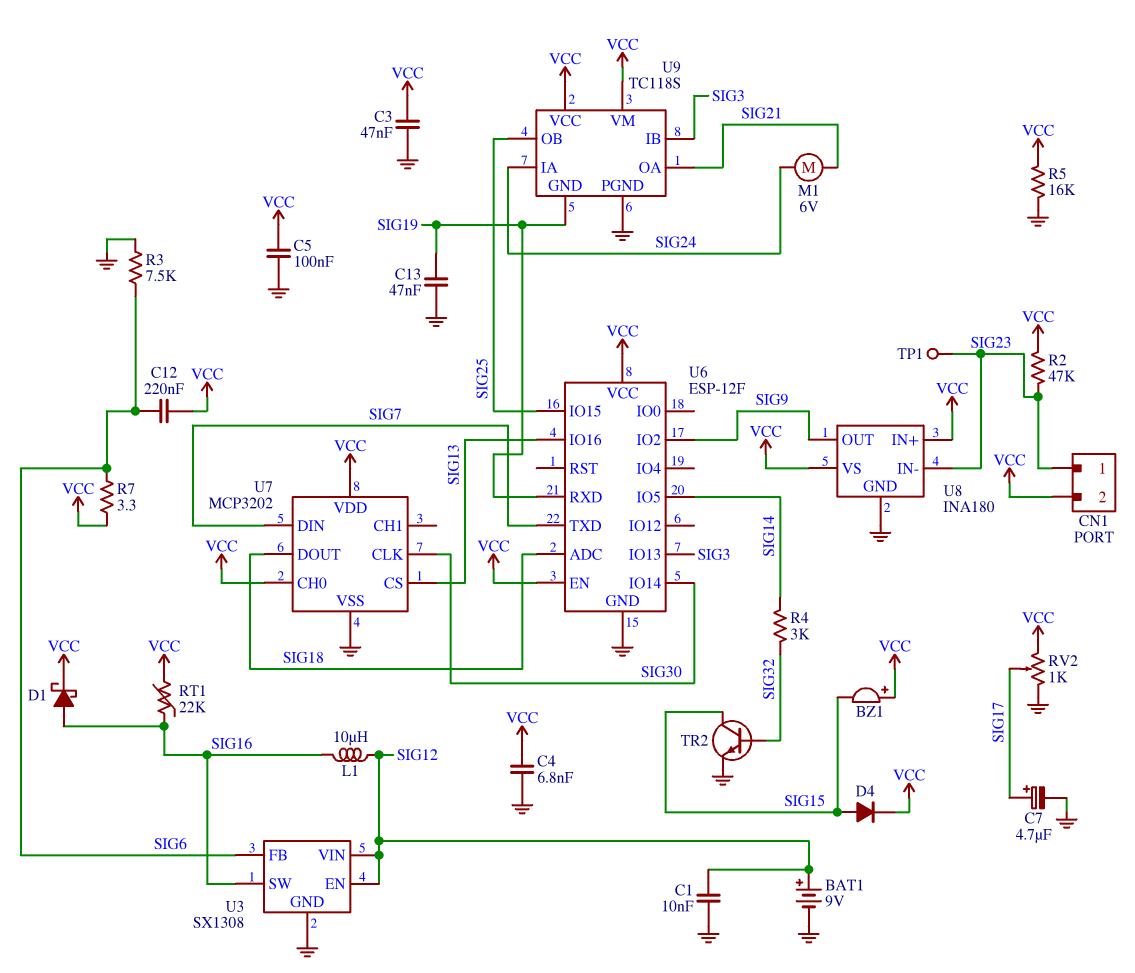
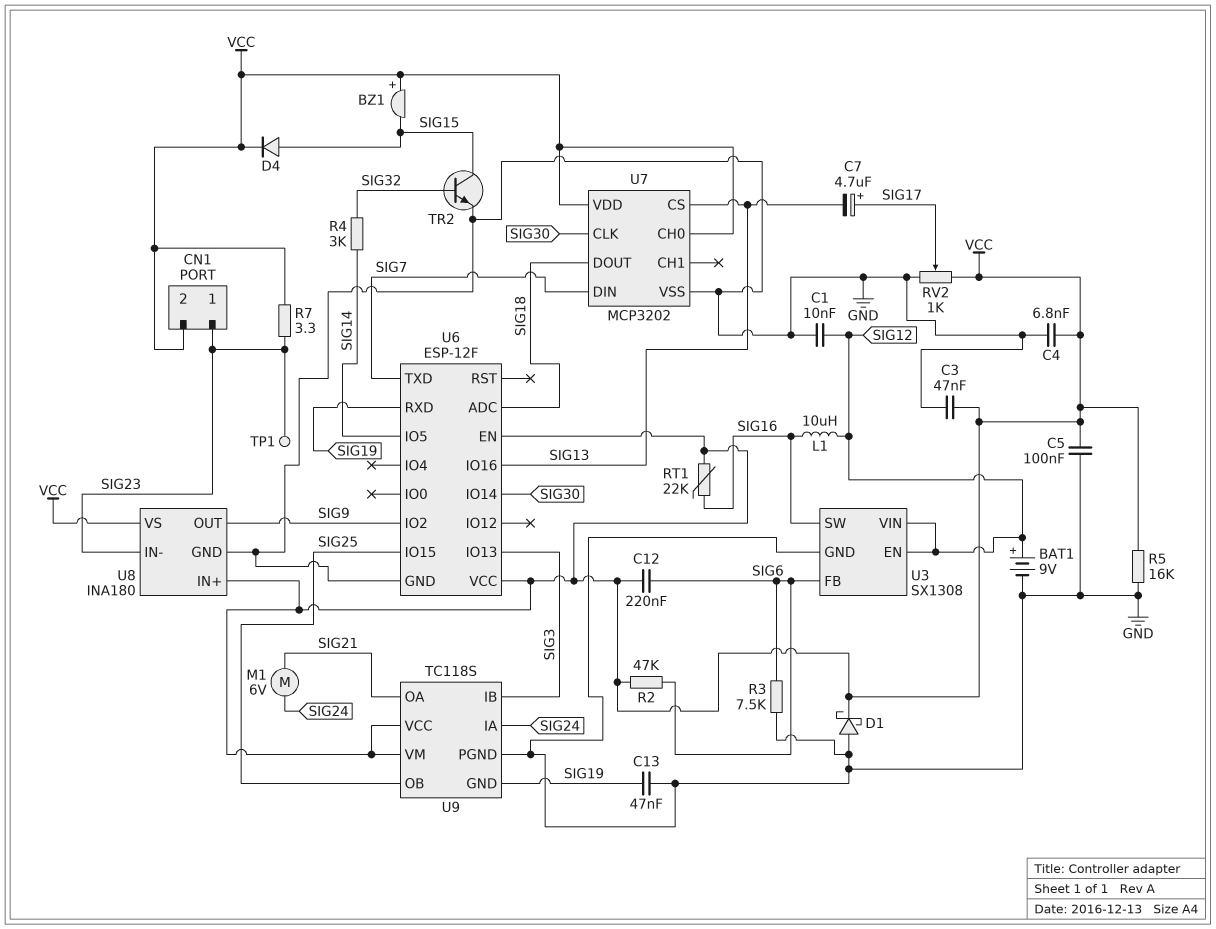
C7: 4.7uF (plus SIG17, minus GND) -> 4.7uF (plus SIG17, minus SIG13)
D1: schottky (A SIG16, K VCC) -> schottky (A GND, K VCC)
R2: 47k (SIG23, VCC) -> 47k (SIG6, VCC)
R7: 3.3 (SIG6, VCC) -> 3.3 (SIG23, VCC)

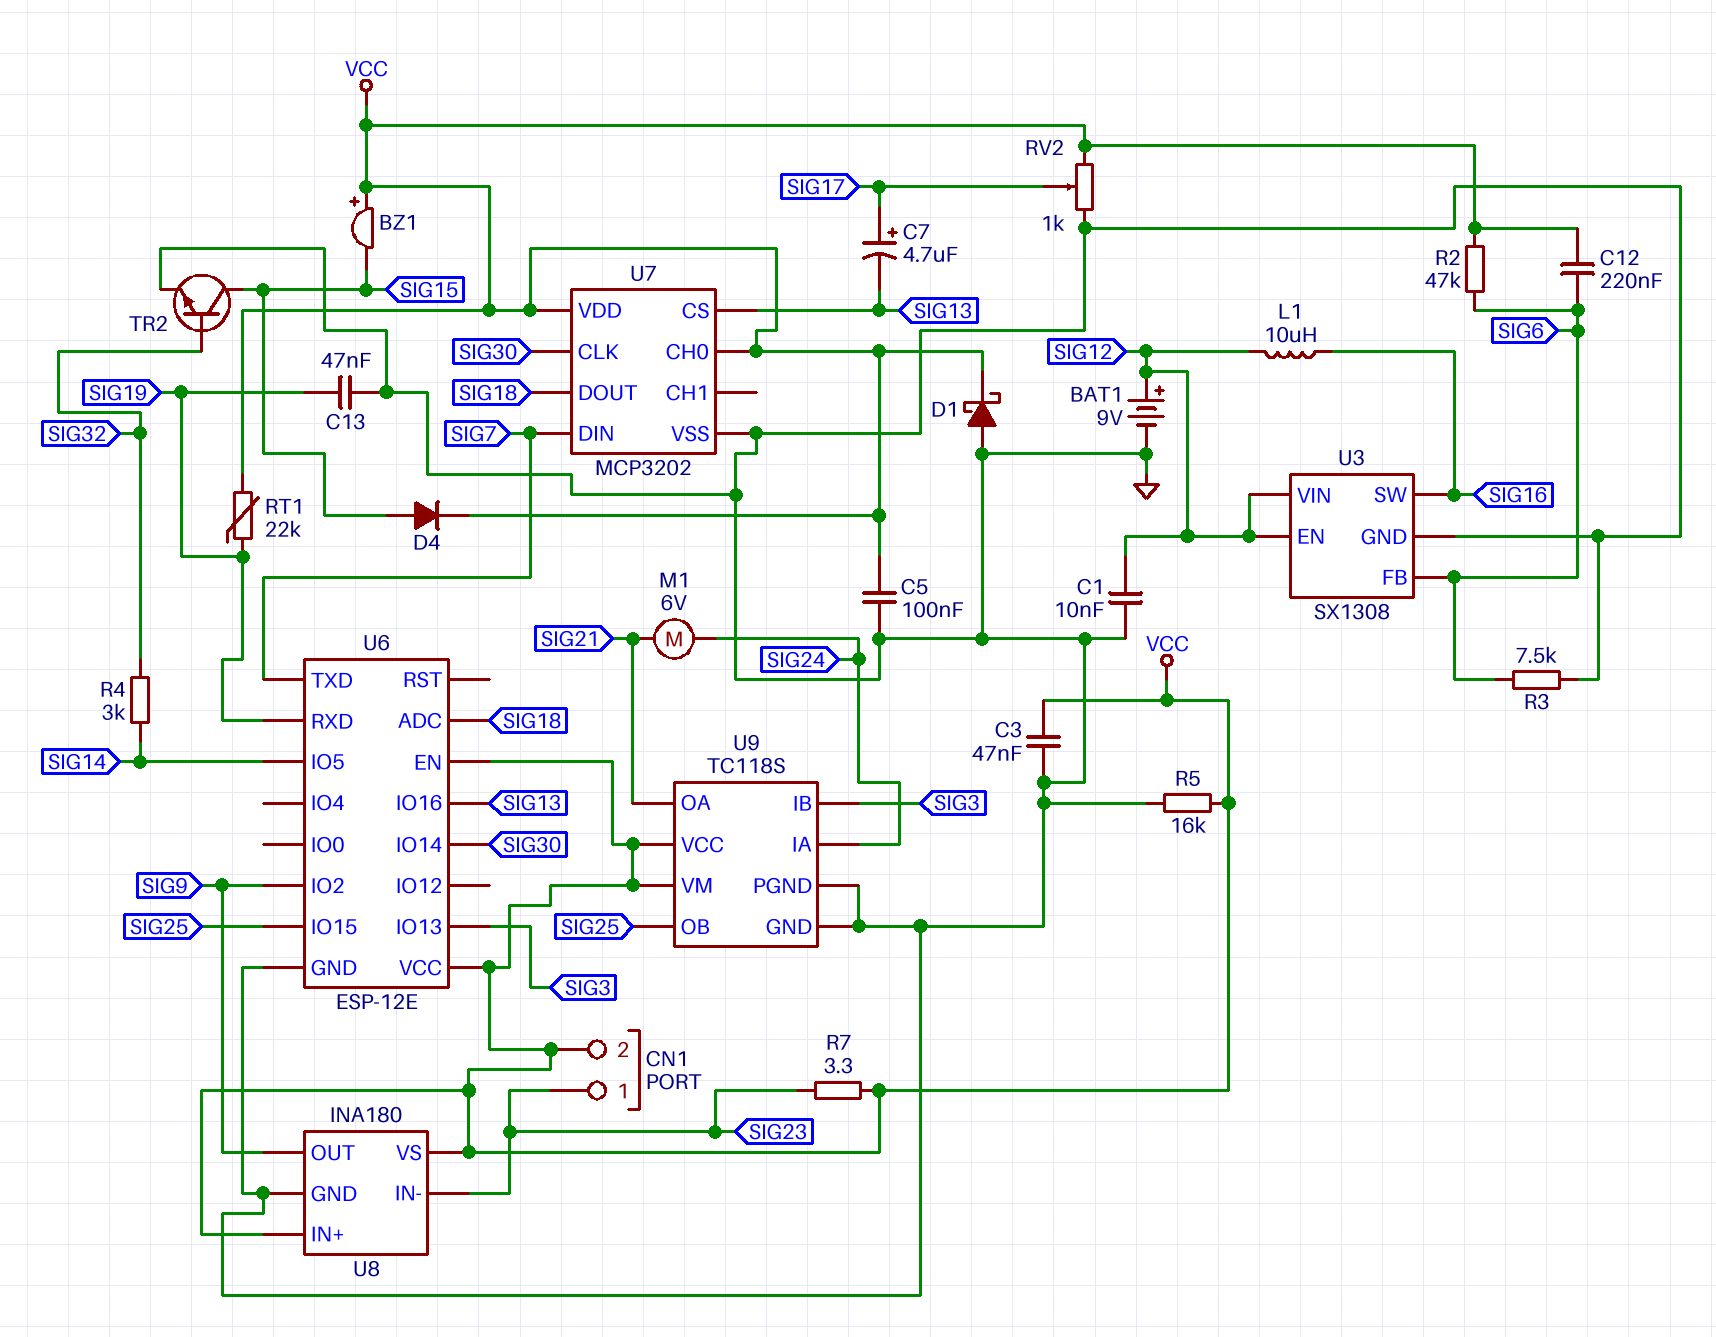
C4: 6.8nF (GND, VCC) -> none
RT1: 22k (SIG16, VCC) -> 22k (SIG19, VCC)
TP1: test point (SIG23) -> none
U6: ESP-12F -> ESP-12E
U9 pin GND: SIG19 -> GND

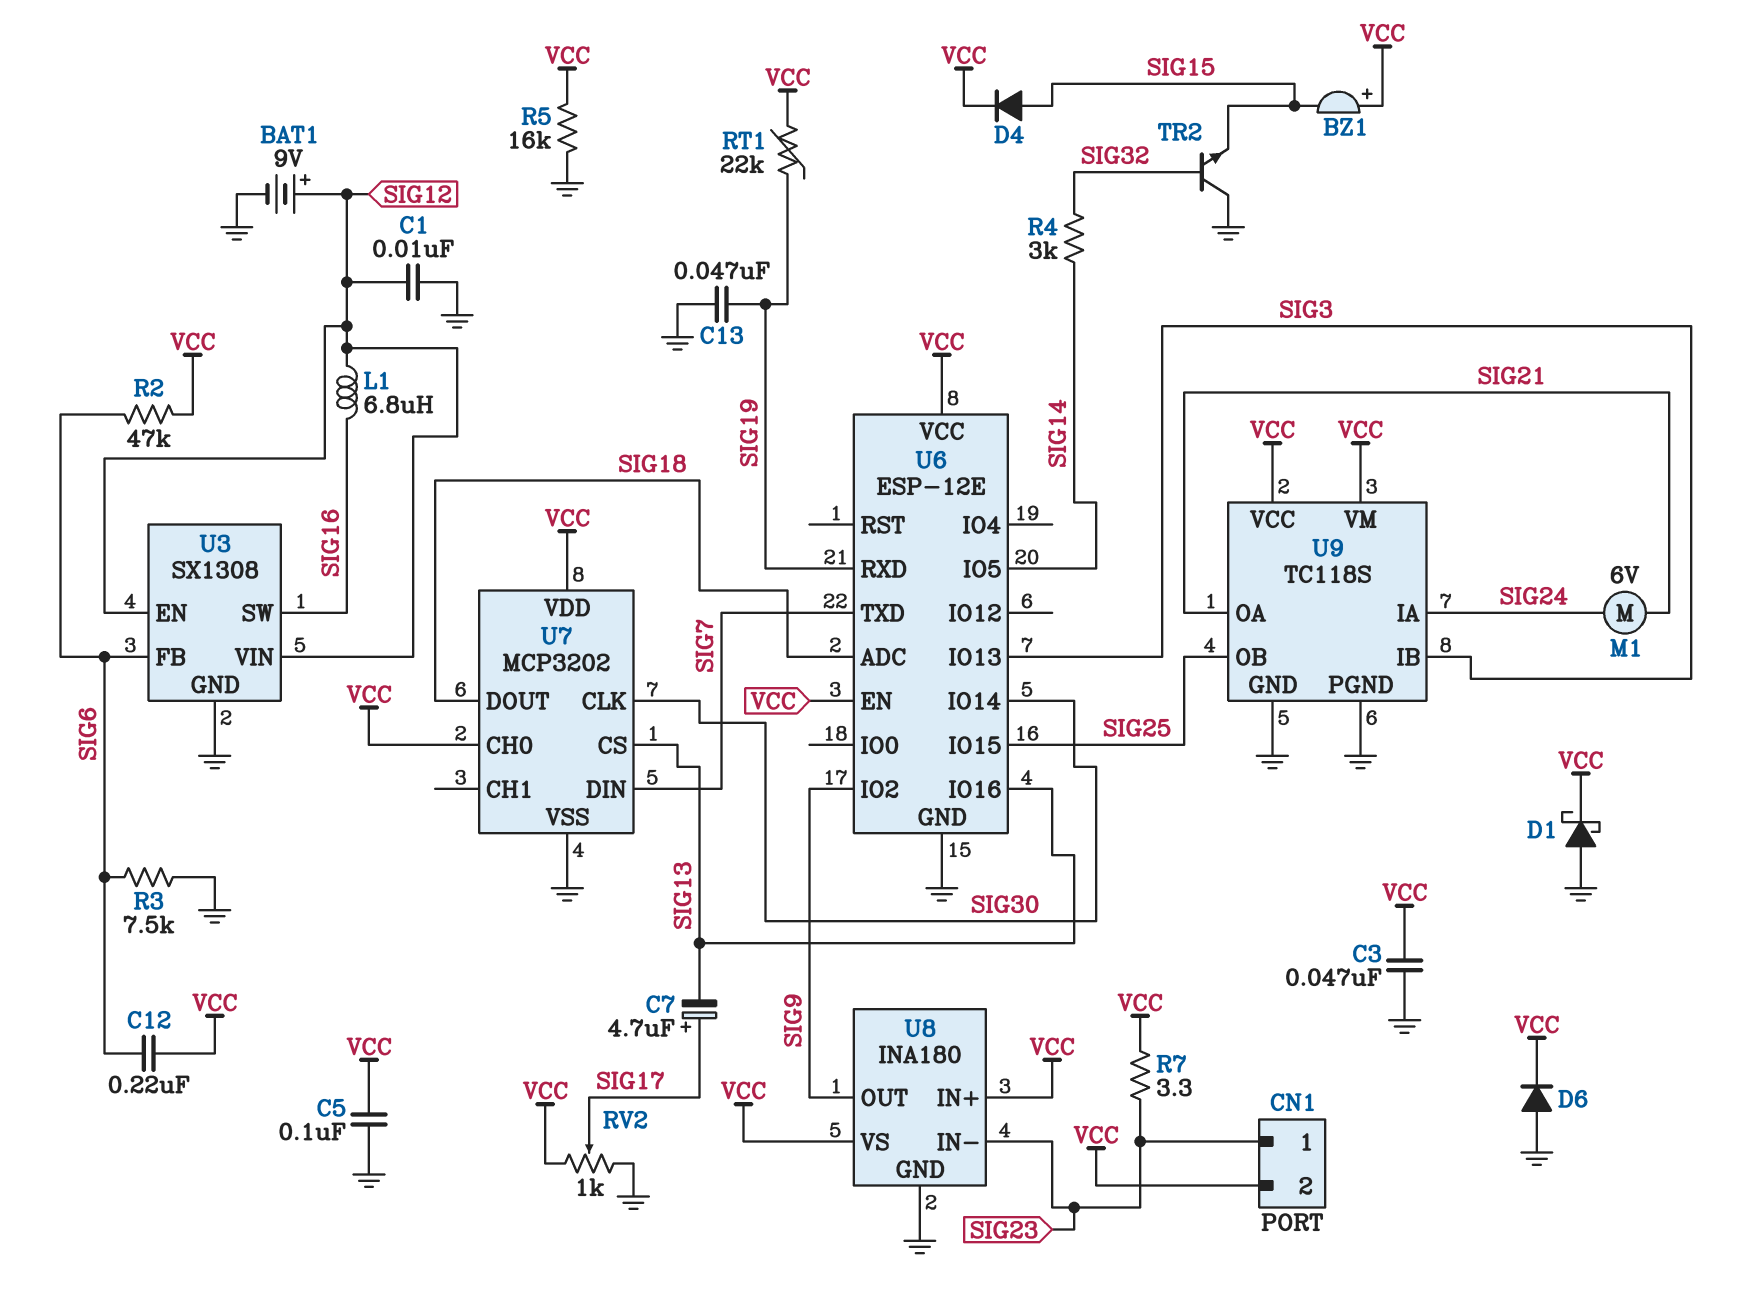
D6: none -> diode (A GND, K VCC)
L1: 10uH (SIG12, SIG16) -> 6.8uH (SIG12, SIG16)
TR2: NPN (B SIG32, C SIG15, E GND) -> NPN (B SIG32, C GND, E SIG15)

